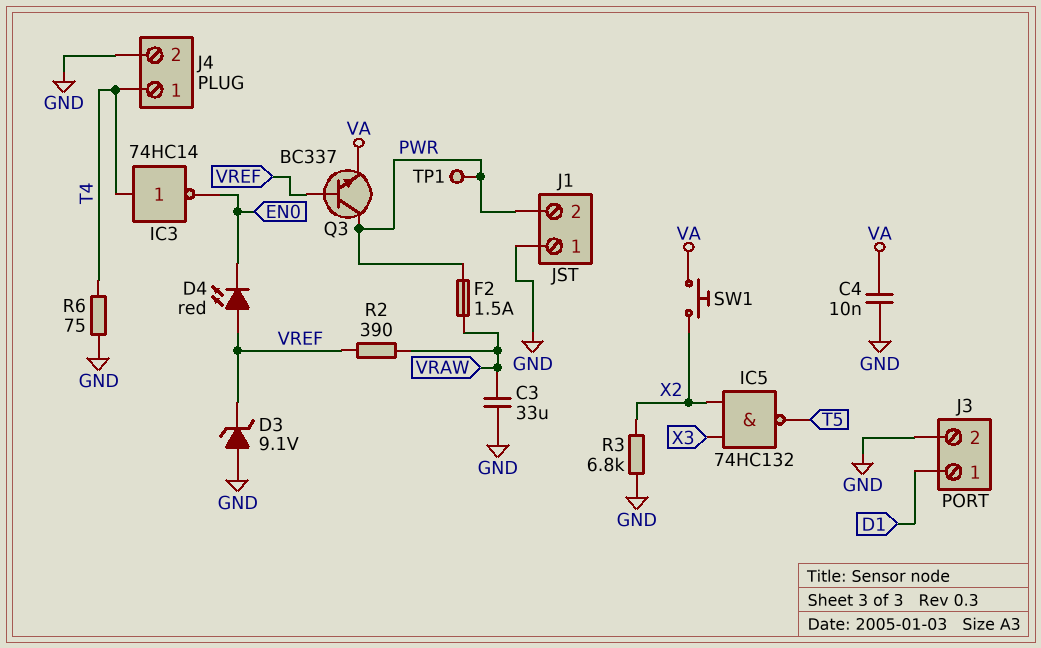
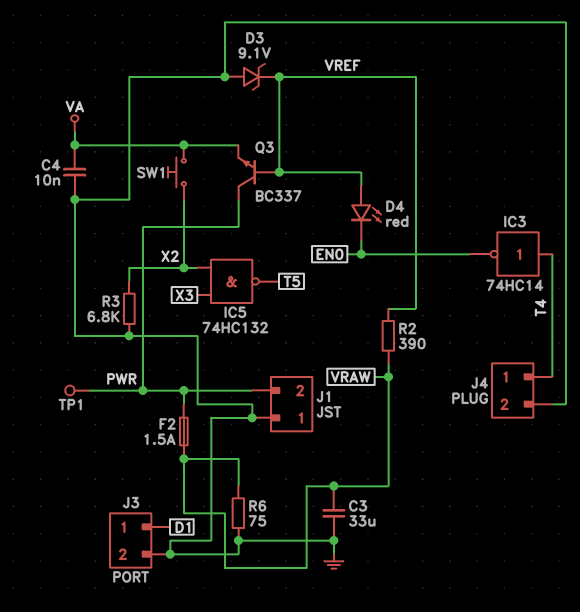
R6: 75 (GND, T4) -> 75 (GND, VRAW)

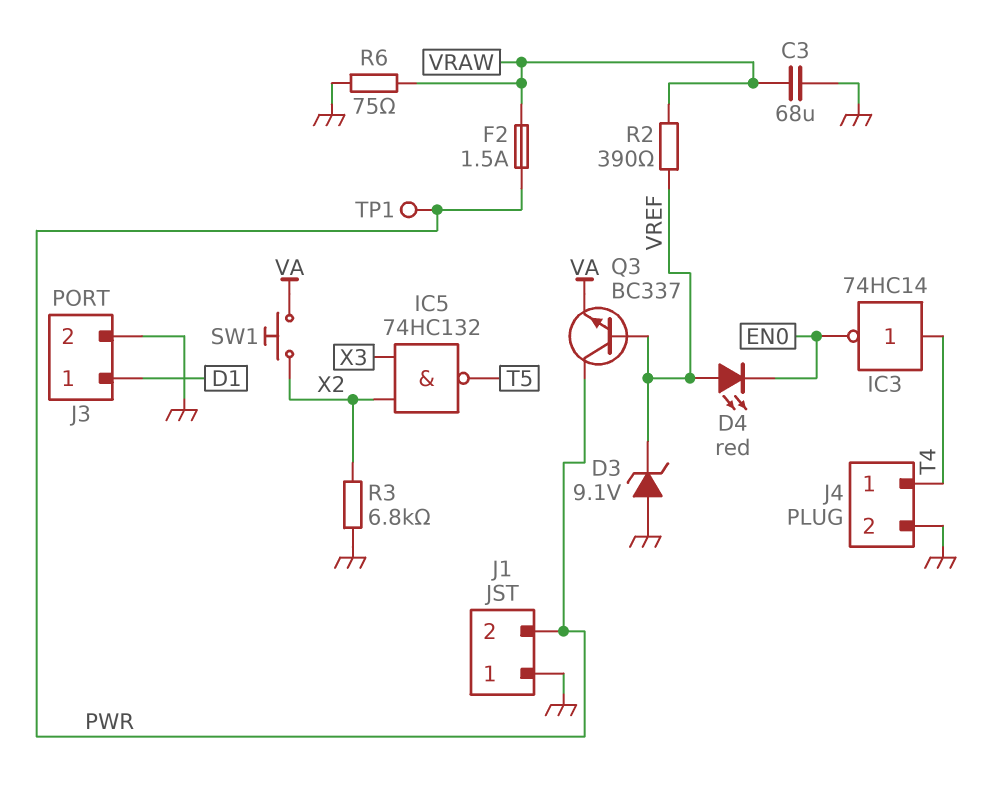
C3: 33uF (GND, VRAW) -> 68uF (GND, VRAW)
C4: 10nF (GND, VA) -> none

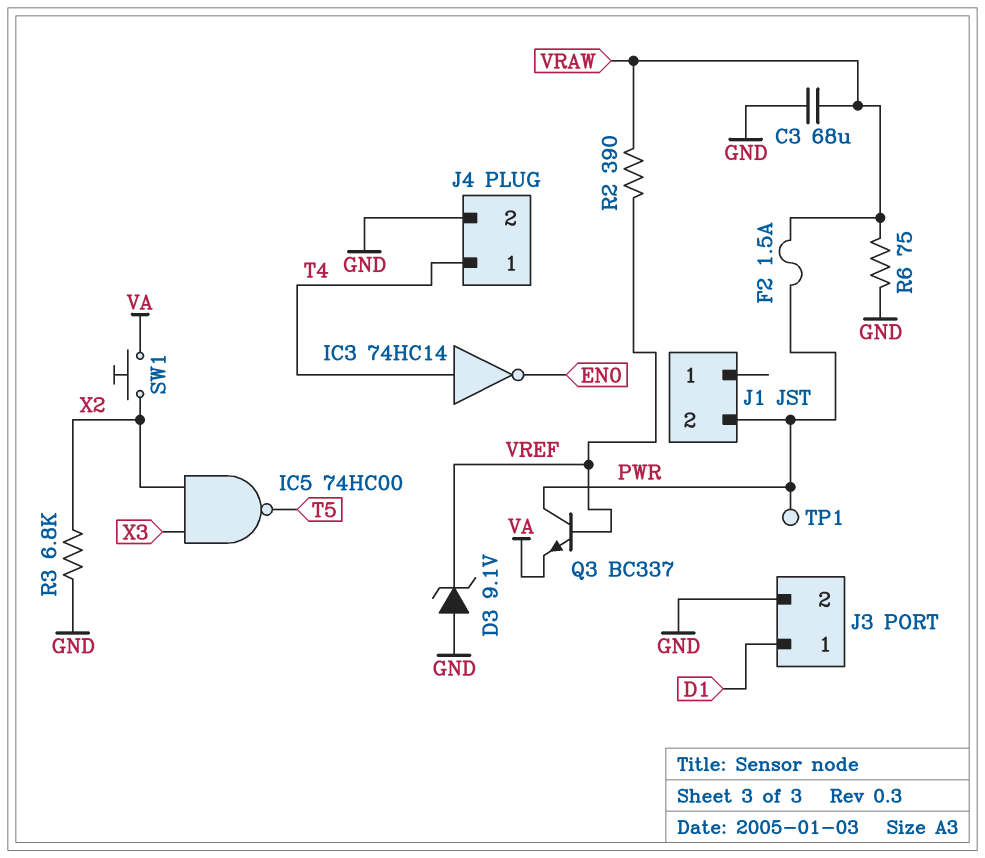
D4: LED red (A VREF, K EN0) -> none
IC5: NAND 74HC132 (in X2, in X3, out T5) -> NAND 74HC00 (in X2, in X3, out T5)
J1 pin 1: GND -> none

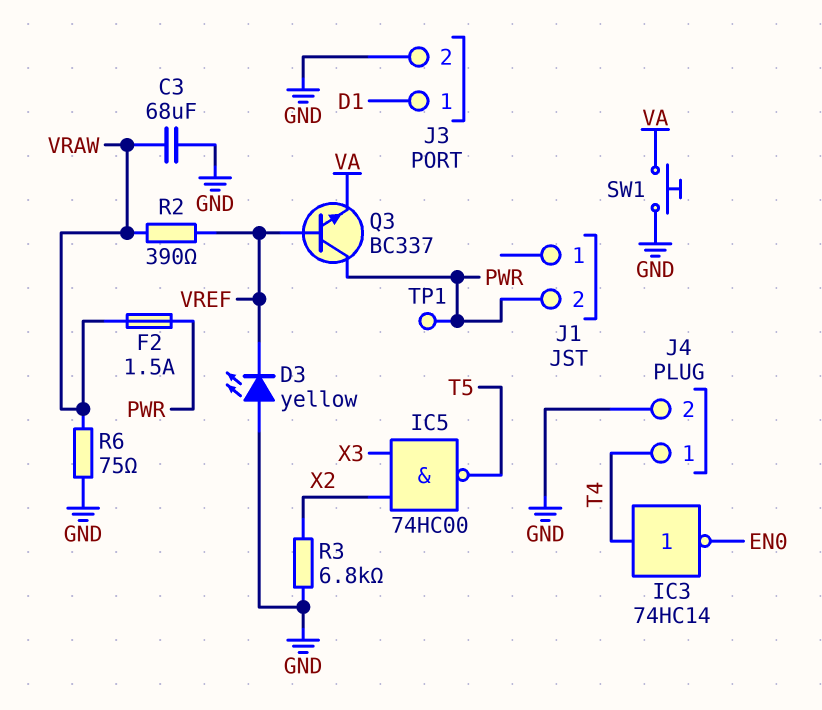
D3: zener 9.1V (A GND, K VREF) -> LED yellow (A GND, K VREF)
SW1: button (VA, X2) -> button (GND, VA)

